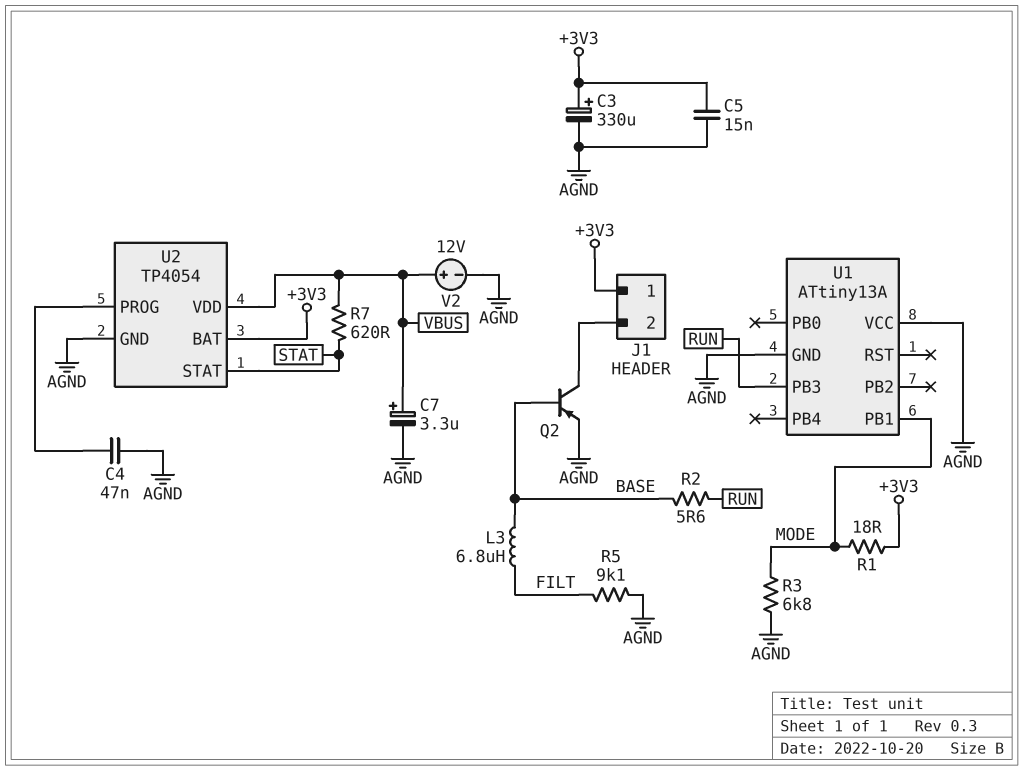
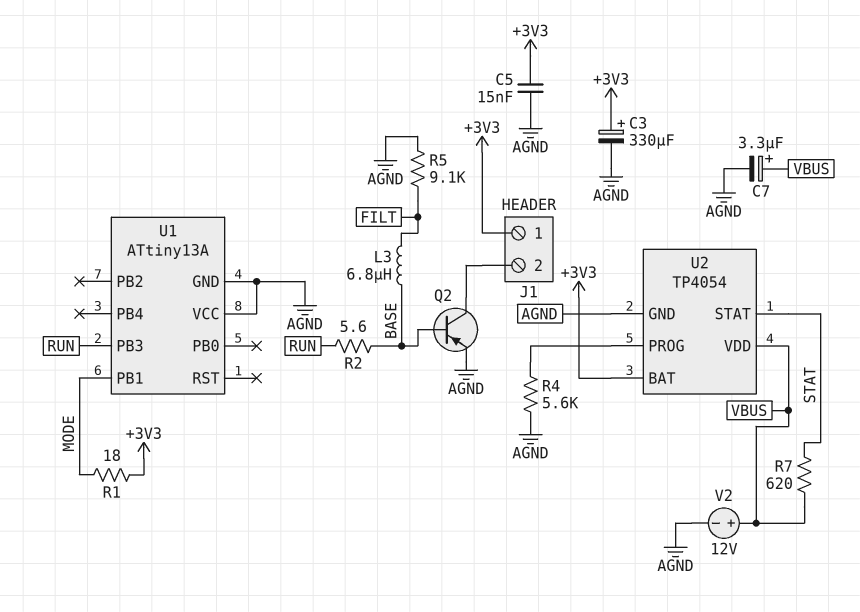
C4: 47nF (AGND, U2/PROG) -> none
R3: 6.8k (AGND, MODE) -> none
R4: none -> 5.6k (AGND, U2/PROG)

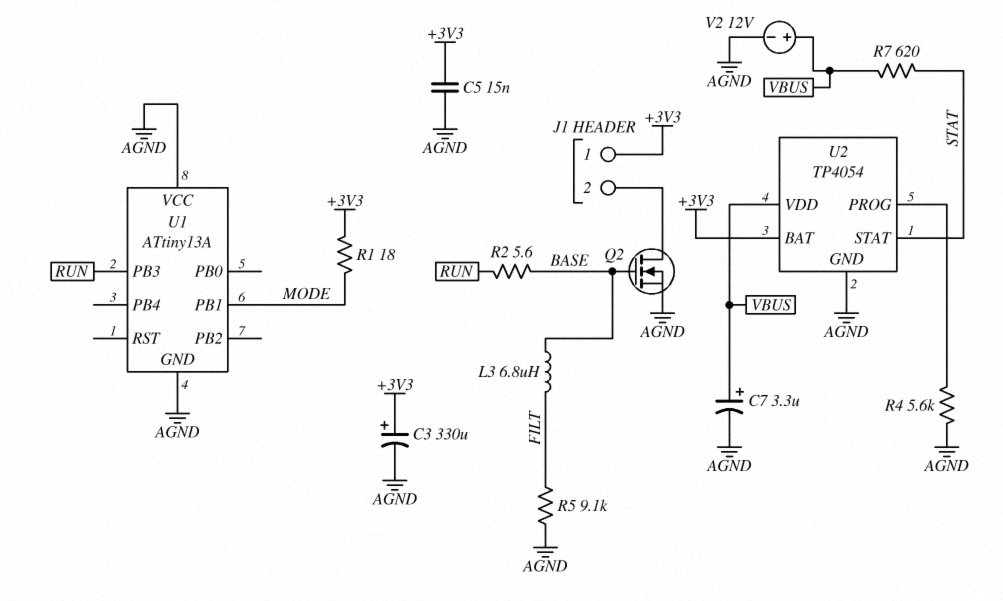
Q2: PNP (B BASE, C J1/2, E AGND) -> NMOS (G BASE, D J1/2, S AGND)

